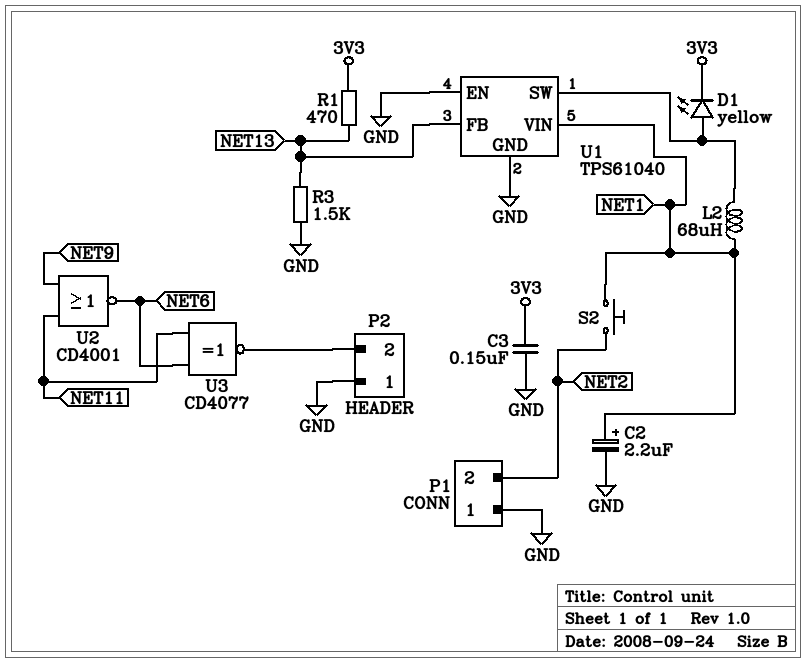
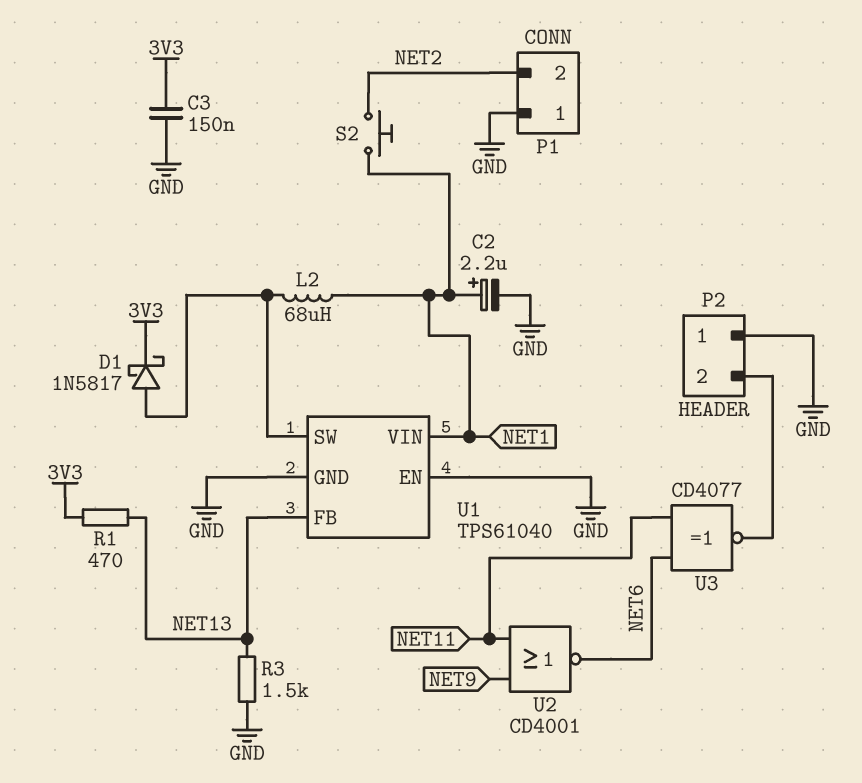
D1: LED yellow (A U1/SW, K 3V3) -> schottky 1N5817 (A U1/SW, K 3V3)

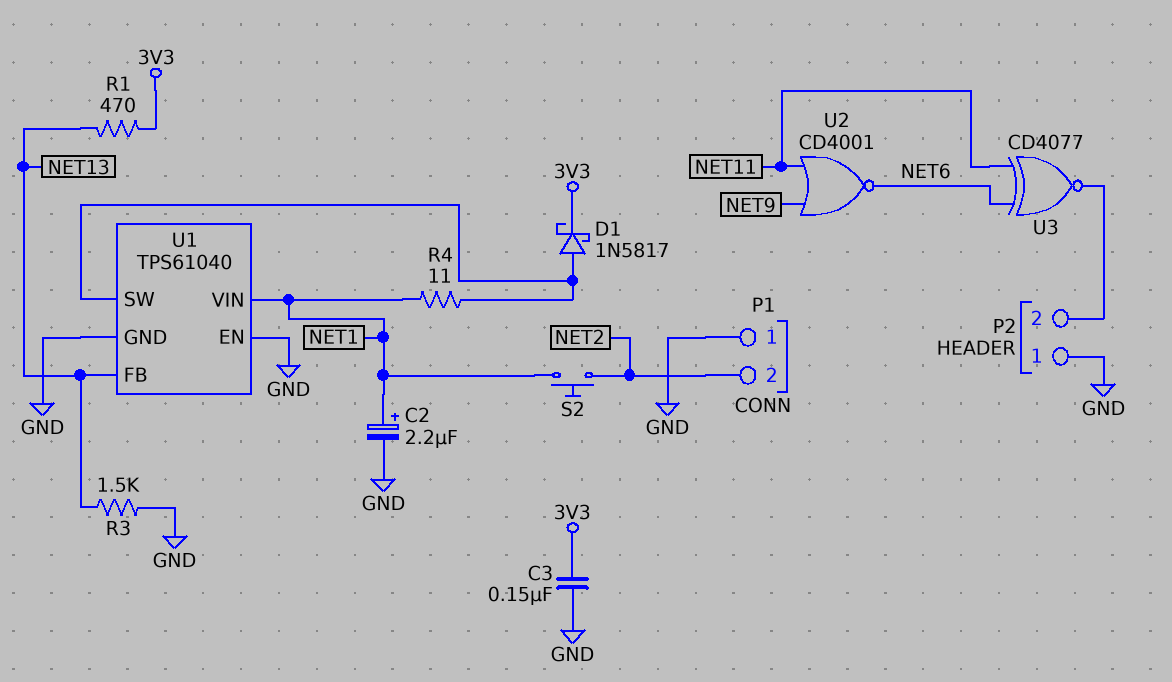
L2: 68uH (NET1, U1/SW) -> none
R4: none -> 11 (NET1, U1/SW)

